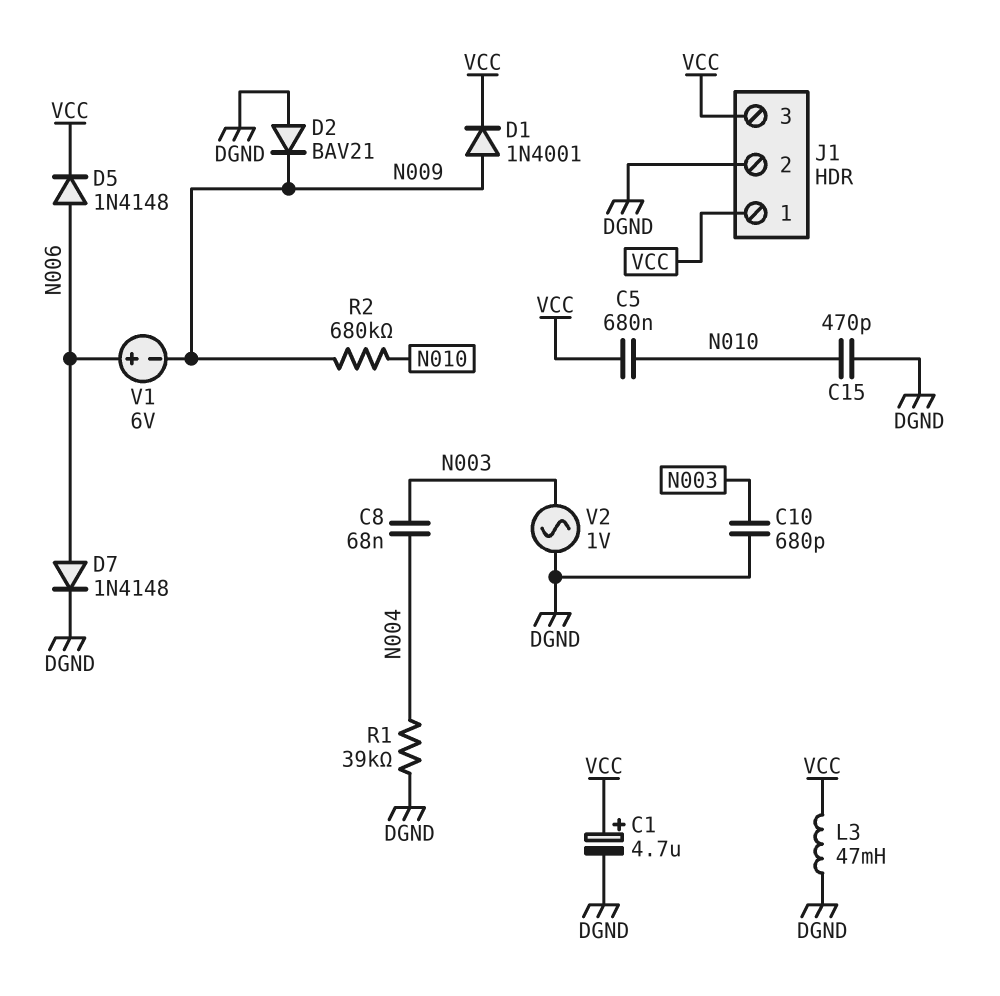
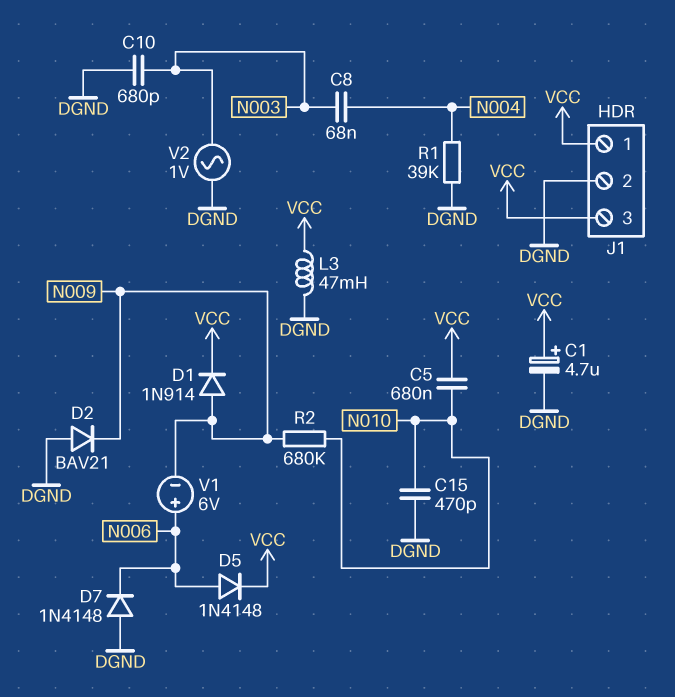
D1: diode 1N4001 (A N009, K VCC) -> diode 1N914 (A N009, K VCC)
D7: diode 1N4148 (A N006, K DGND) -> diode 1N4148 (A DGND, K N006)

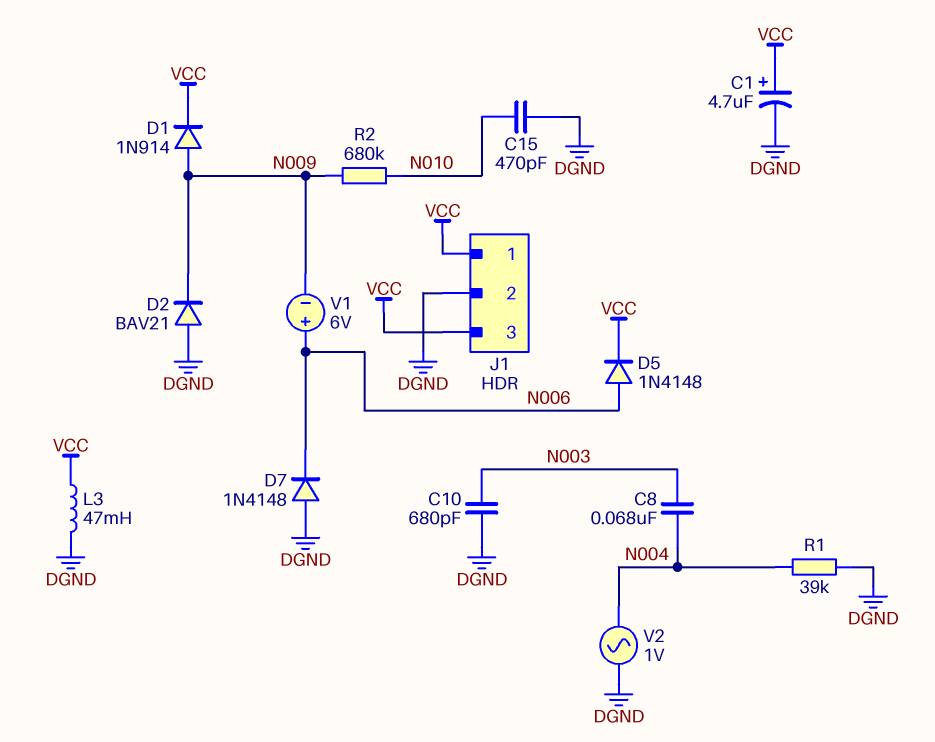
C5: 680nF (N010, VCC) -> none
V2: AC 1V (DGND, N003) -> AC 1V (DGND, N004)

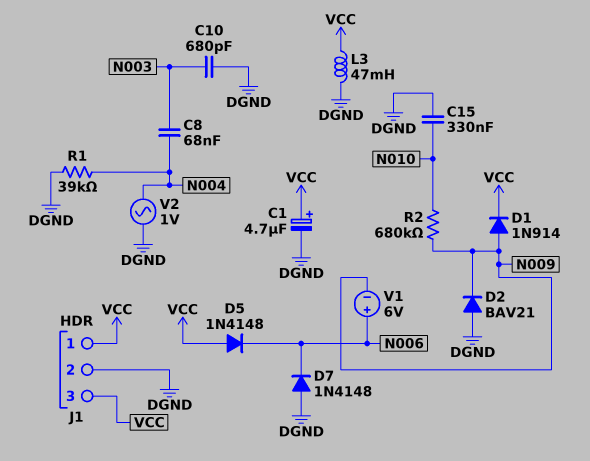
C15: 470pF (DGND, N010) -> 330nF (DGND, N010)
D5: diode 1N4148 (A N006, K VCC) -> diode 1N4148 (A VCC, K N006)

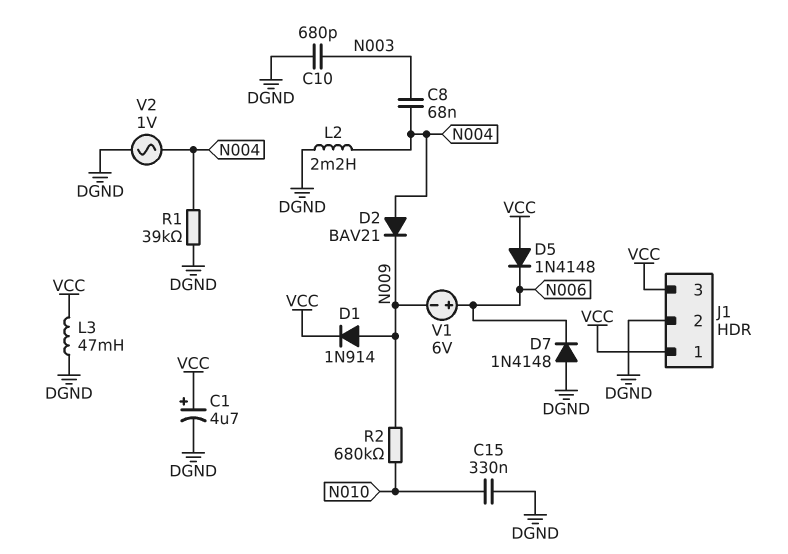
D2: diode BAV21 (A DGND, K N009) -> diode BAV21 (A N004, K N009)
L2: none -> 2.2mH (DGND, N004)

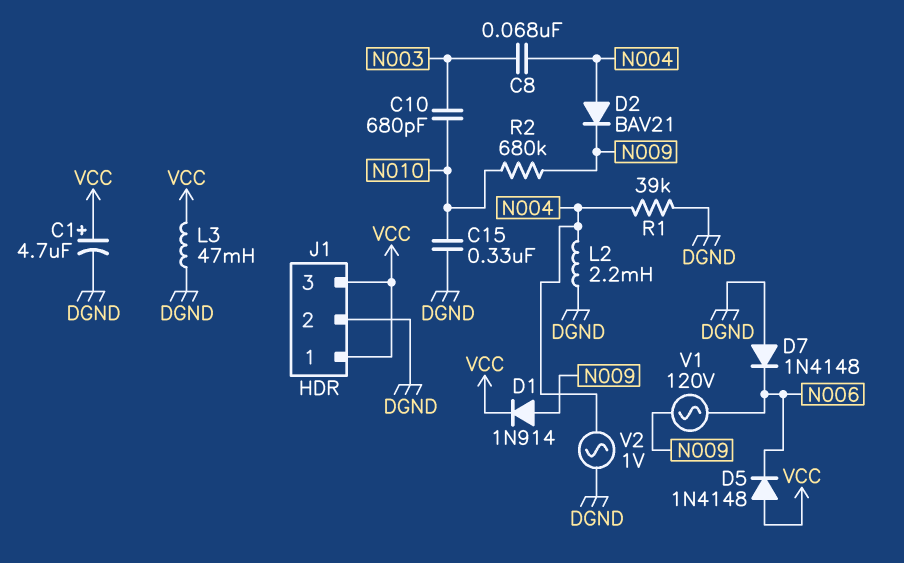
C10: 680pF (DGND, N003) -> 680pF (N003, N010)
V1: 6V (plus N006, minus N009) -> AC 120V (N006, N009)

